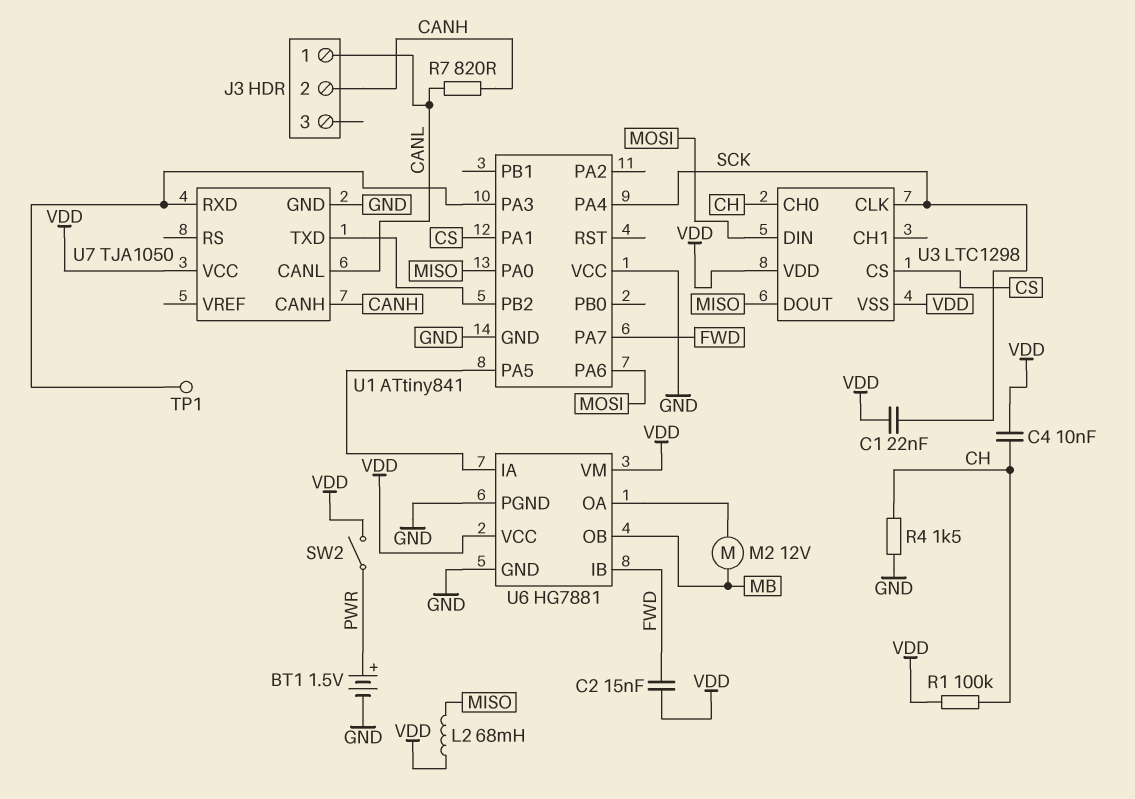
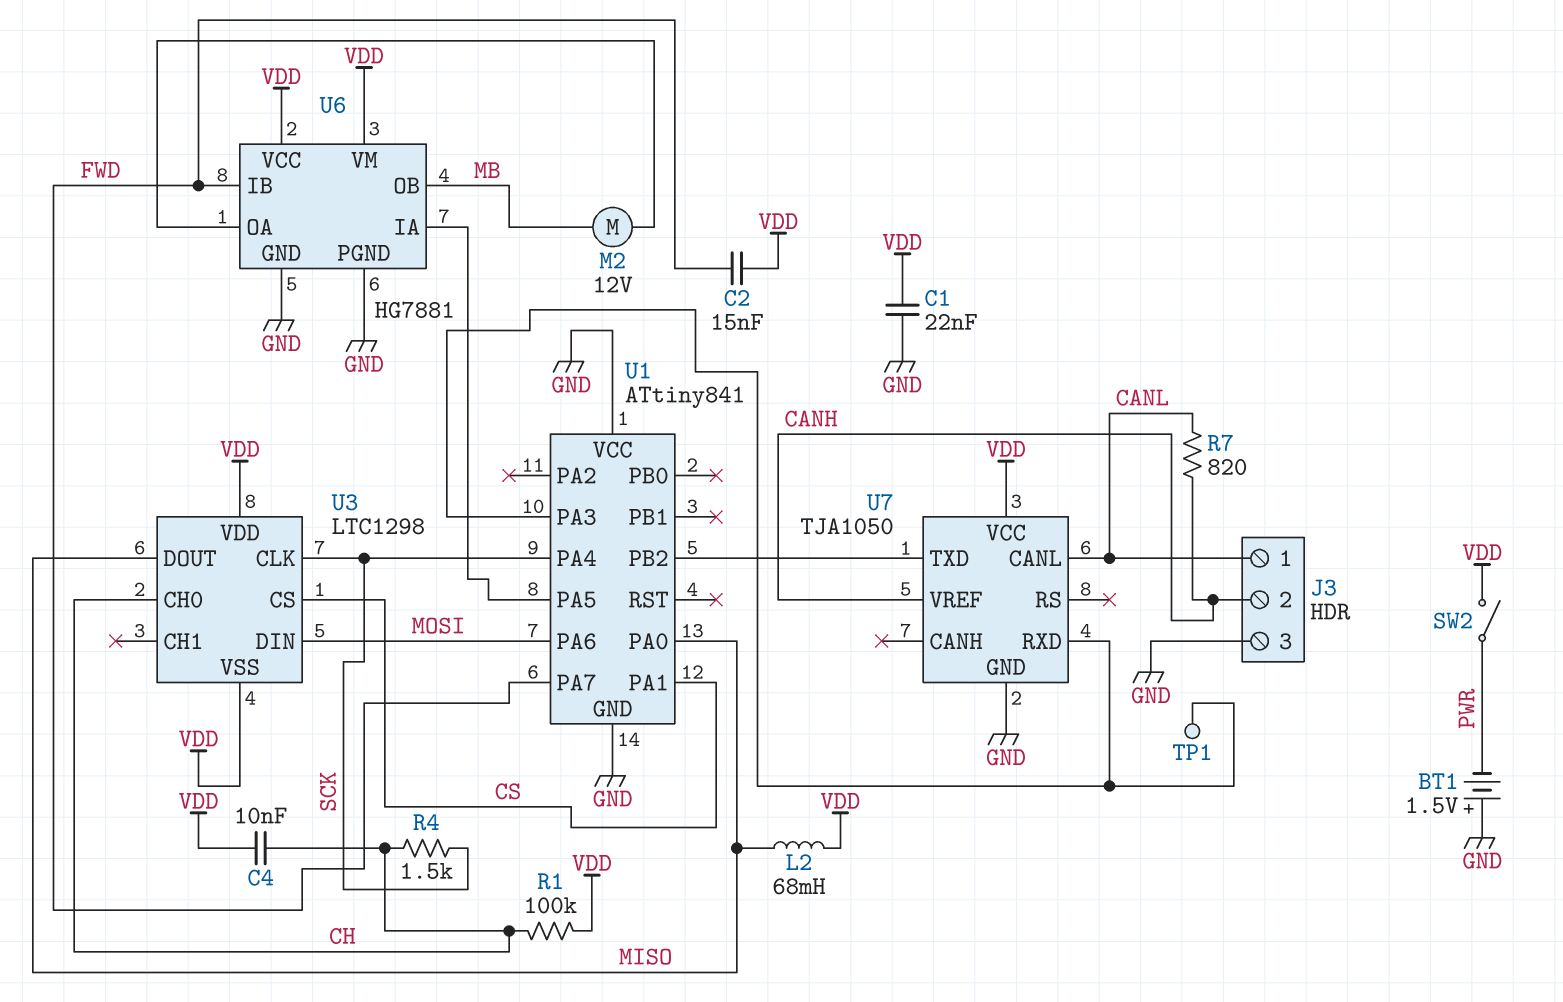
BT1: 1.5V (plus PWR, minus GND) -> 1.5V (plus GND, minus PWR)
C1: 22nF (SCK, VDD) -> 22nF (GND, VDD)
J3 pin 3: none -> GND
R4: 1.5k (CH, GND) -> 1.5k (CH, SCK)
U7 pin CANH: CANH -> none
U7 pin VREF: none -> CANH

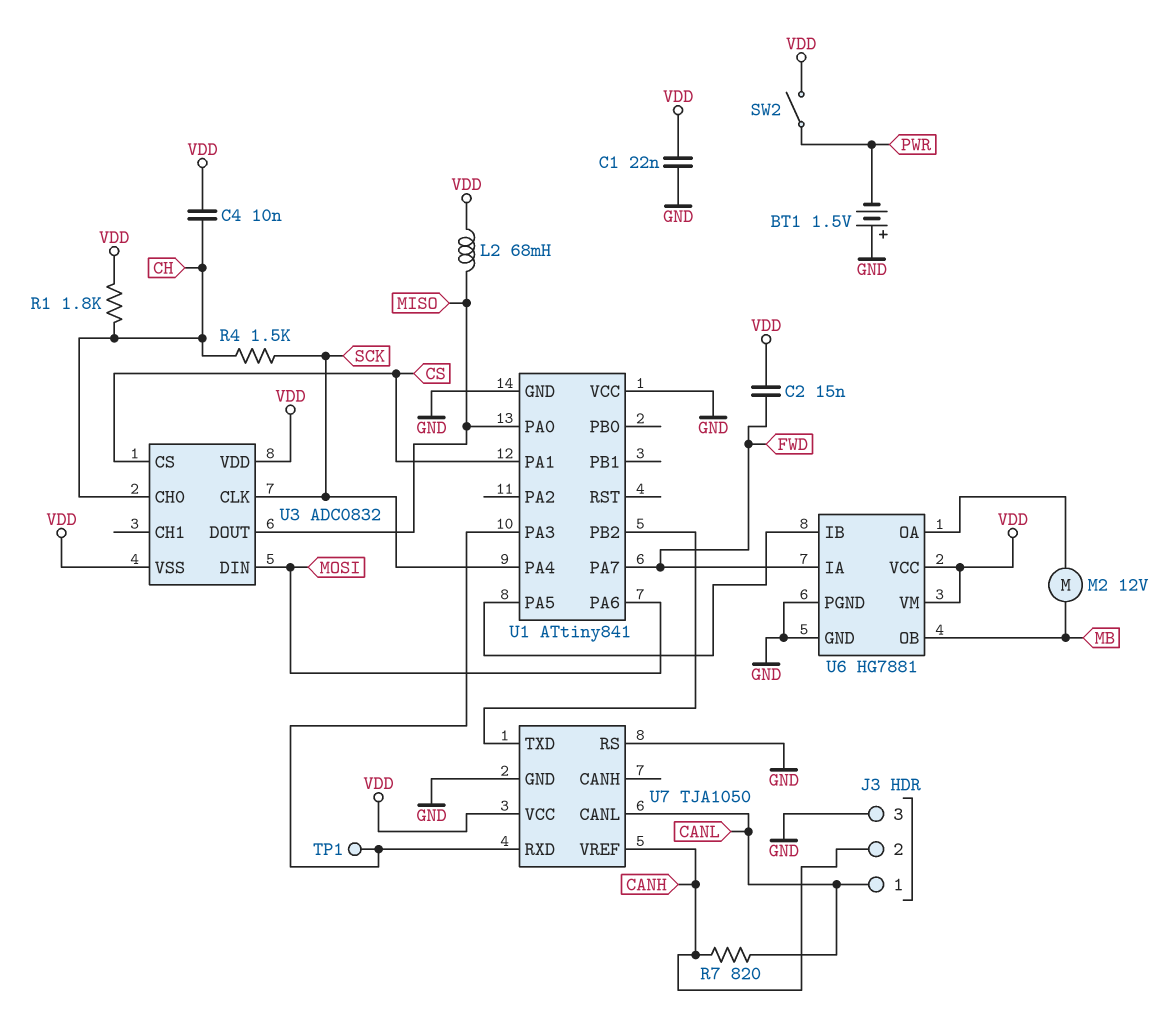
R1: 100k (CH, VDD) -> 1.8k (CH, VDD)
U3: LTC1298 -> ADC0832
U6 pin IA: U1/PA5 -> FWD
U6 pin IB: FWD -> U1/PA5
U7 pin RS: none -> GND

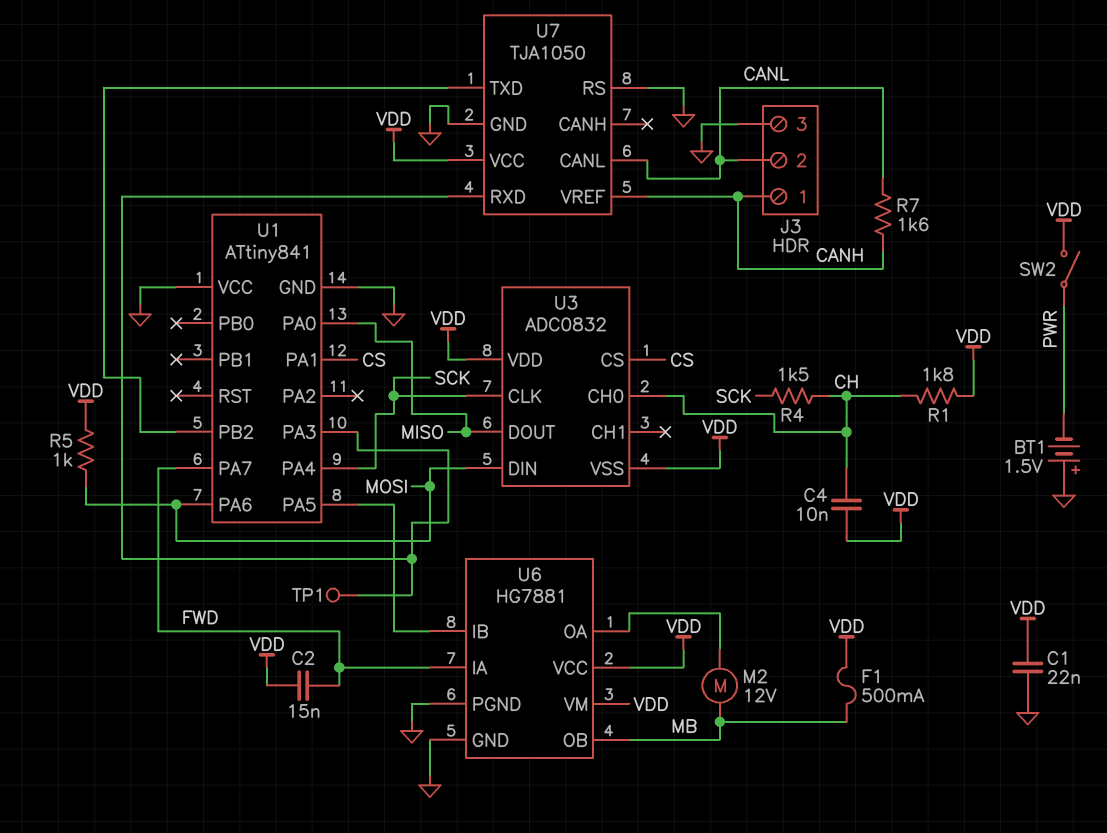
F1: none -> 500mA (MB, VDD)
J3 pin 1: CANL -> CANH
J3 pin 2: CANH -> CANL
L2: 68mH (MISO, VDD) -> none
R5: none -> 1k (MOSI, VDD)
R7: 820 (CANH, CANL) -> 1.6k (CANH, CANL)

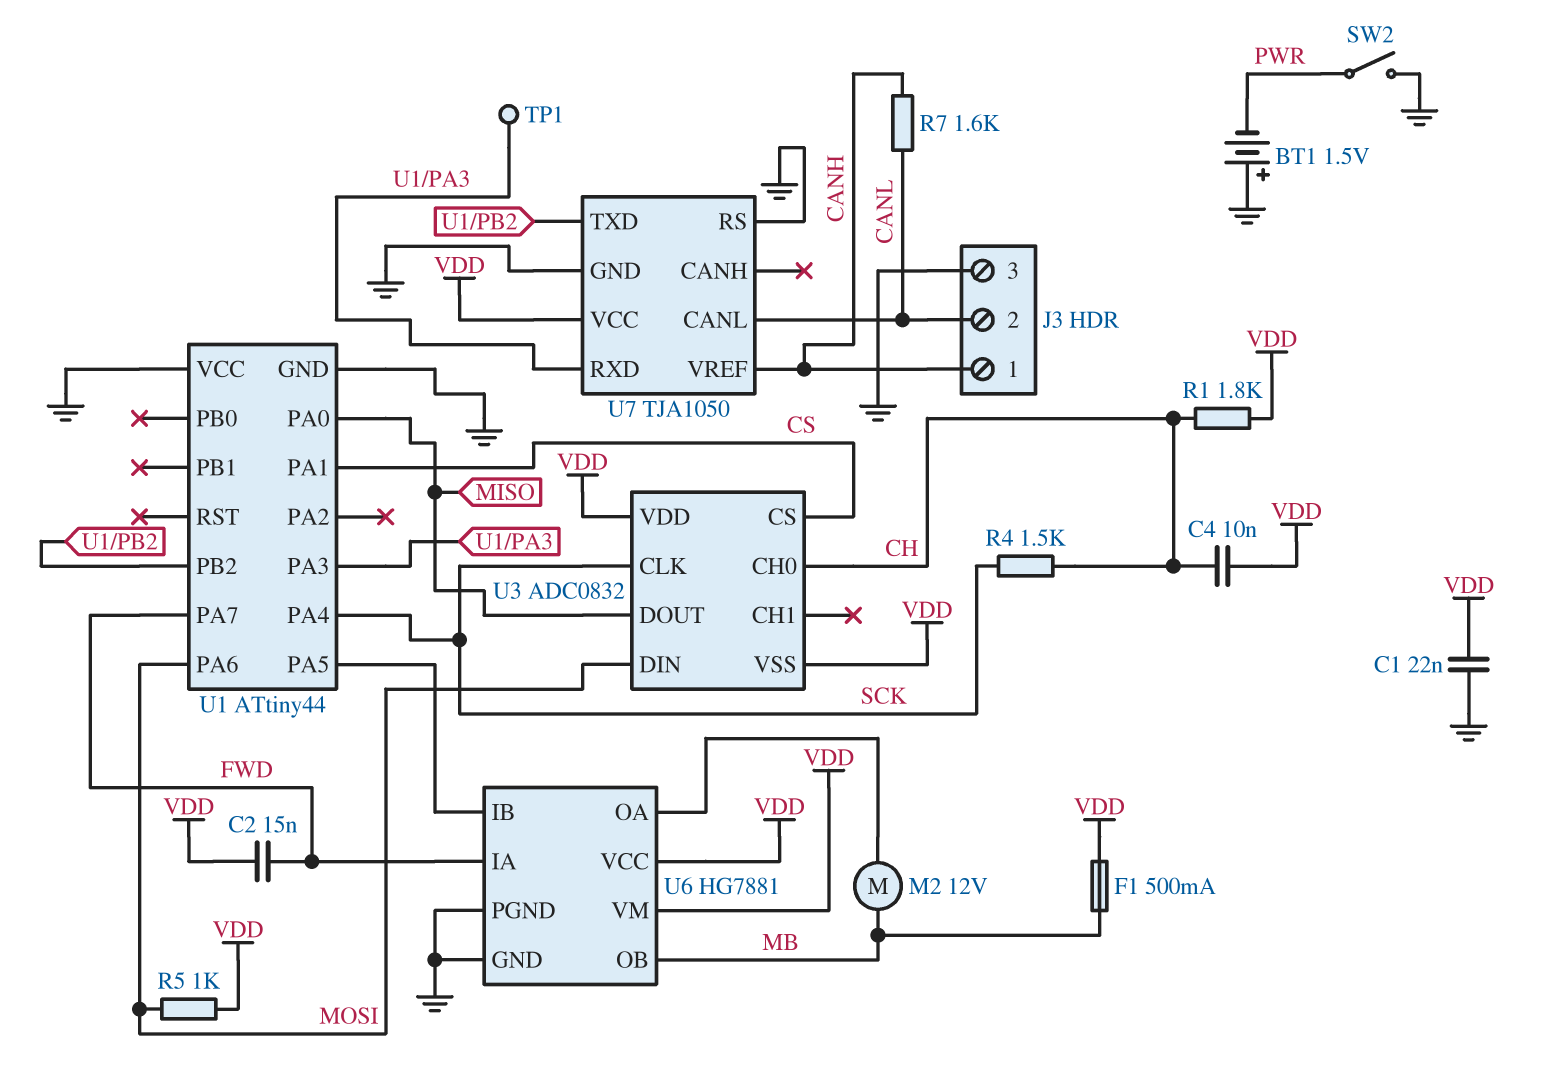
SW2: switch (PWR, VDD) -> switch (GND, PWR)
U1: ATtiny841 -> ATtiny44

